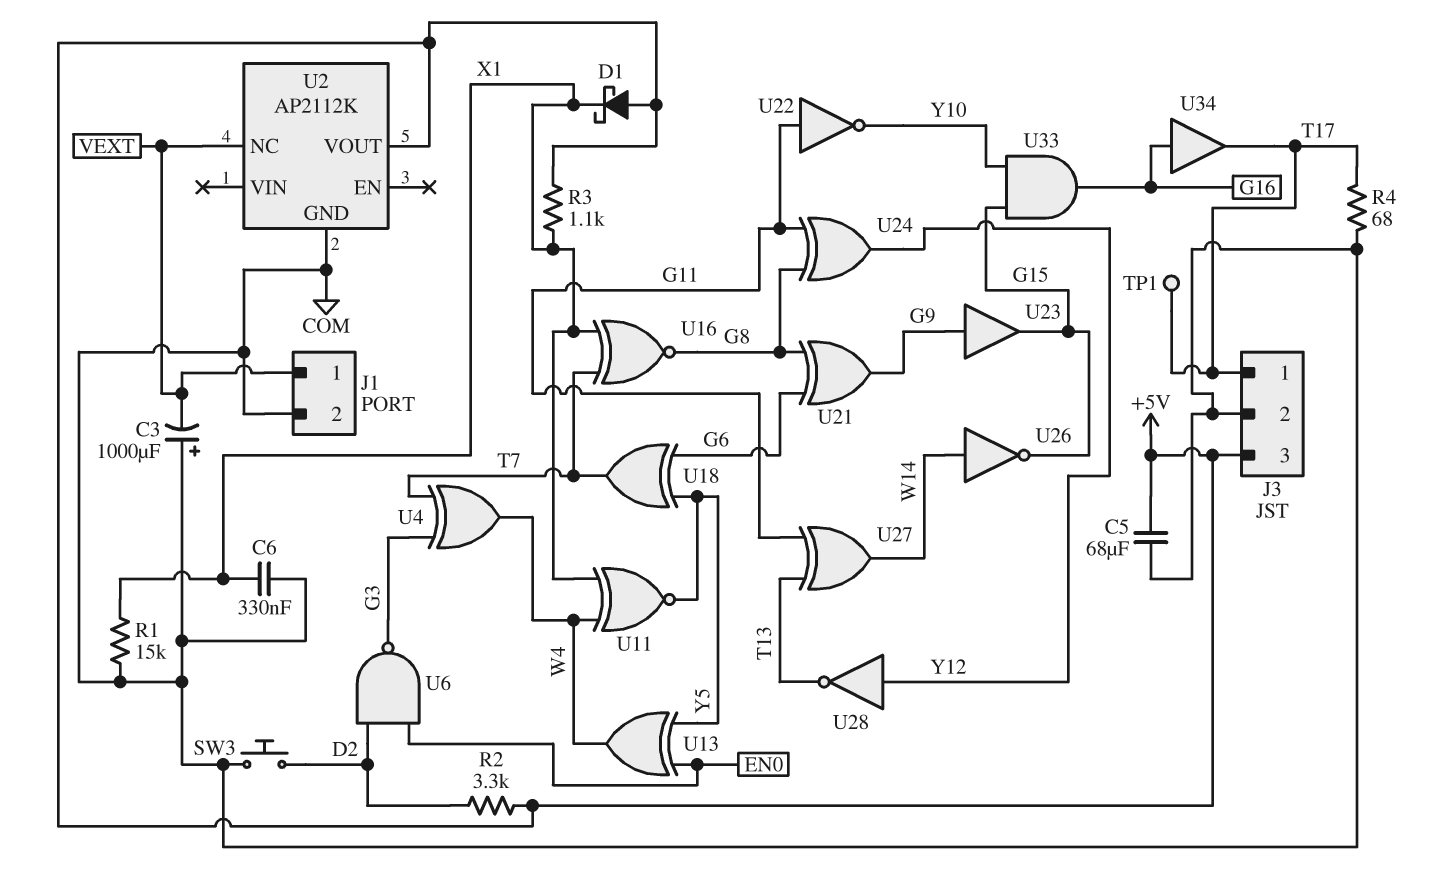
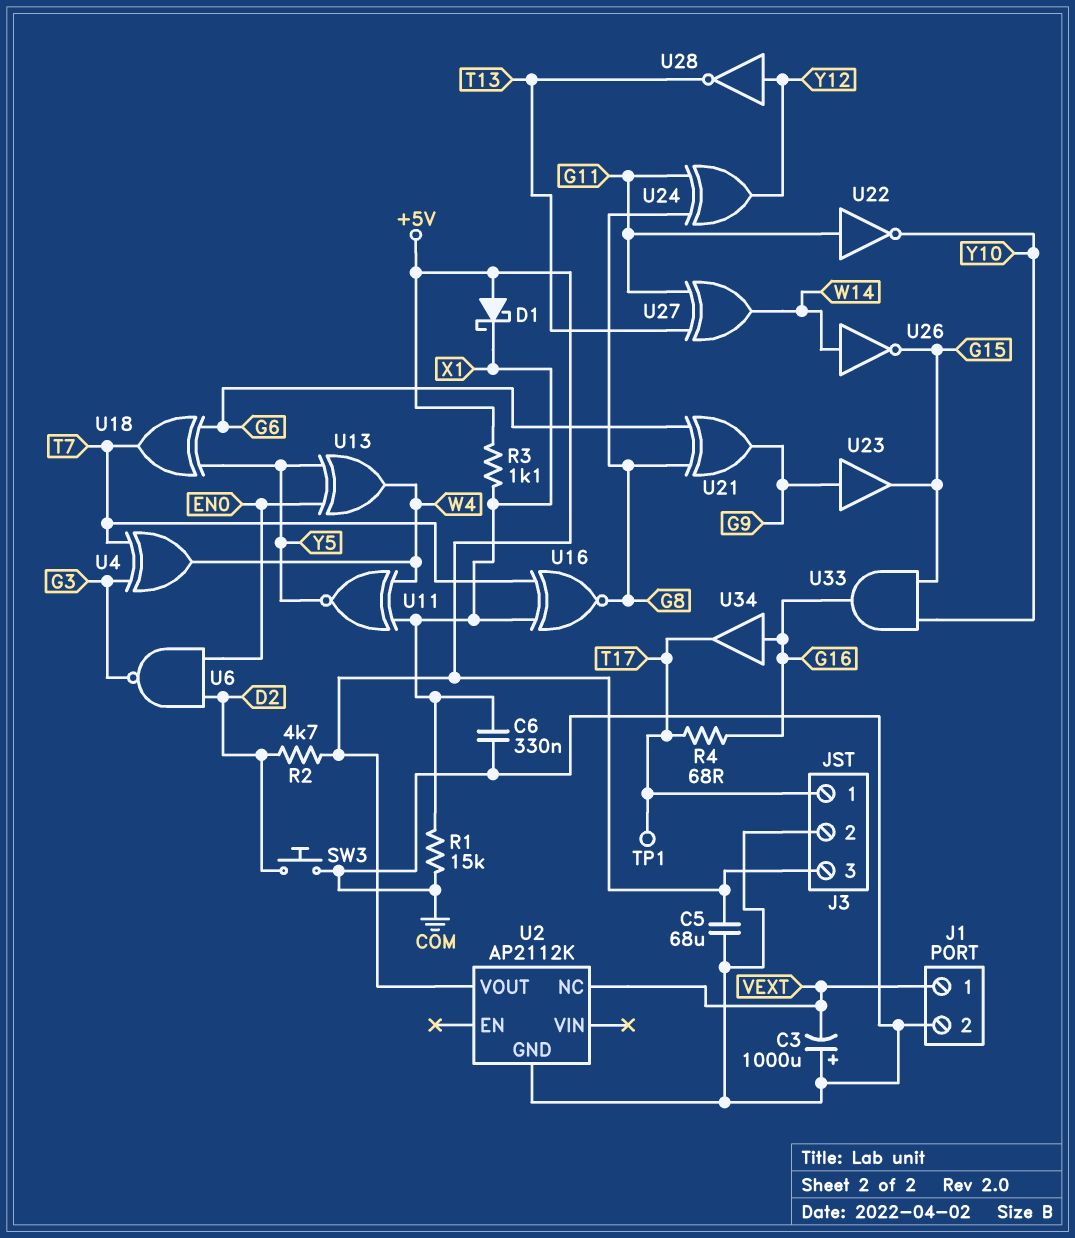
R2: 3.3k (+5V, D2) -> 4.7k (+5V, D2)
R4: 68 (COM, T17) -> 68 (G16, T17)

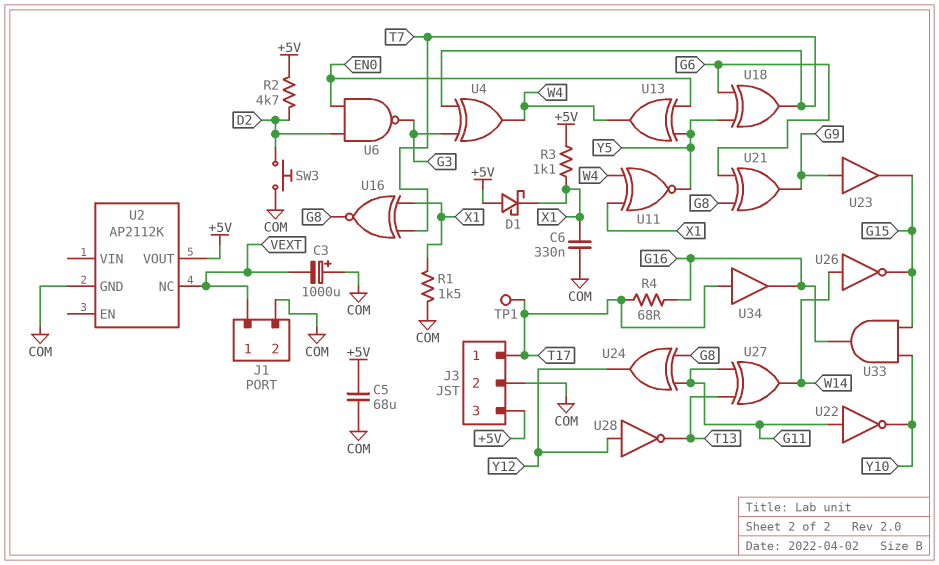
R1: 15k (COM, X1) -> 1.5k (COM, X1)
U34: buffer (in G16, out T17) -> buffer (in T17, out G16)

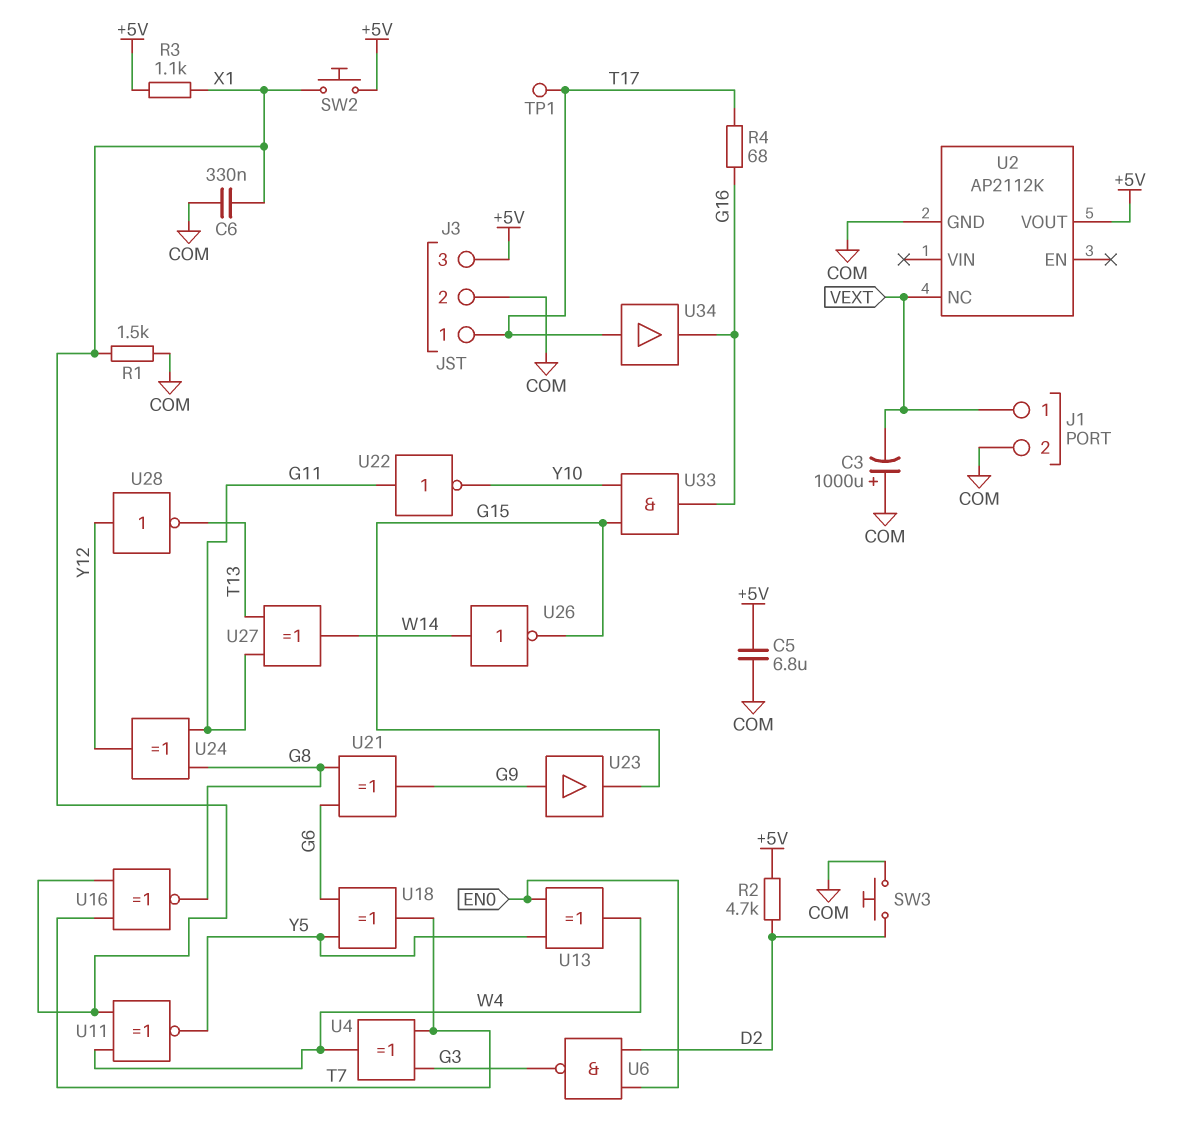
C5: 68uF (+5V, COM) -> 6.8uF (+5V, COM)
D1: schottky (A +5V, K X1) -> none
SW2: none -> button (+5V, X1)

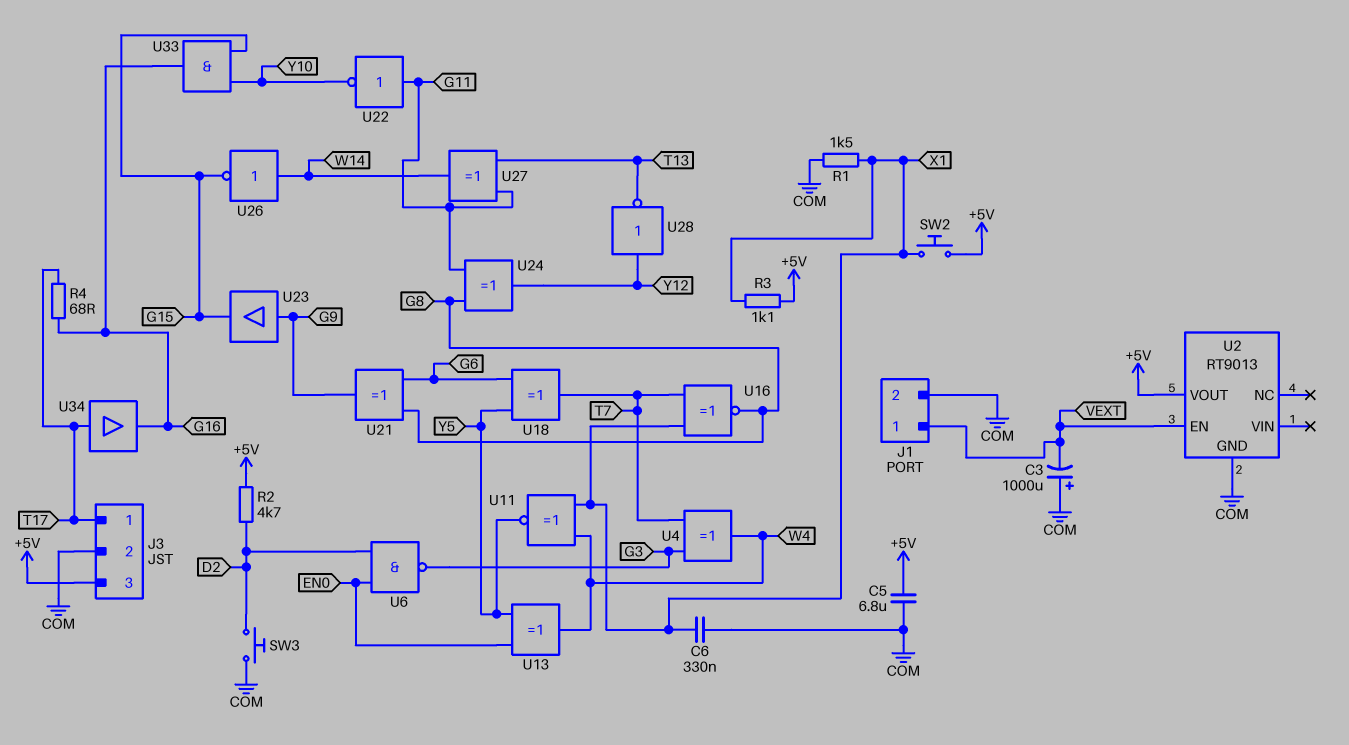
TP1: test point (T17) -> none
U2: AP2112K -> RT9013
U2 pin EN: none -> VEXT
U2 pin NC: VEXT -> none

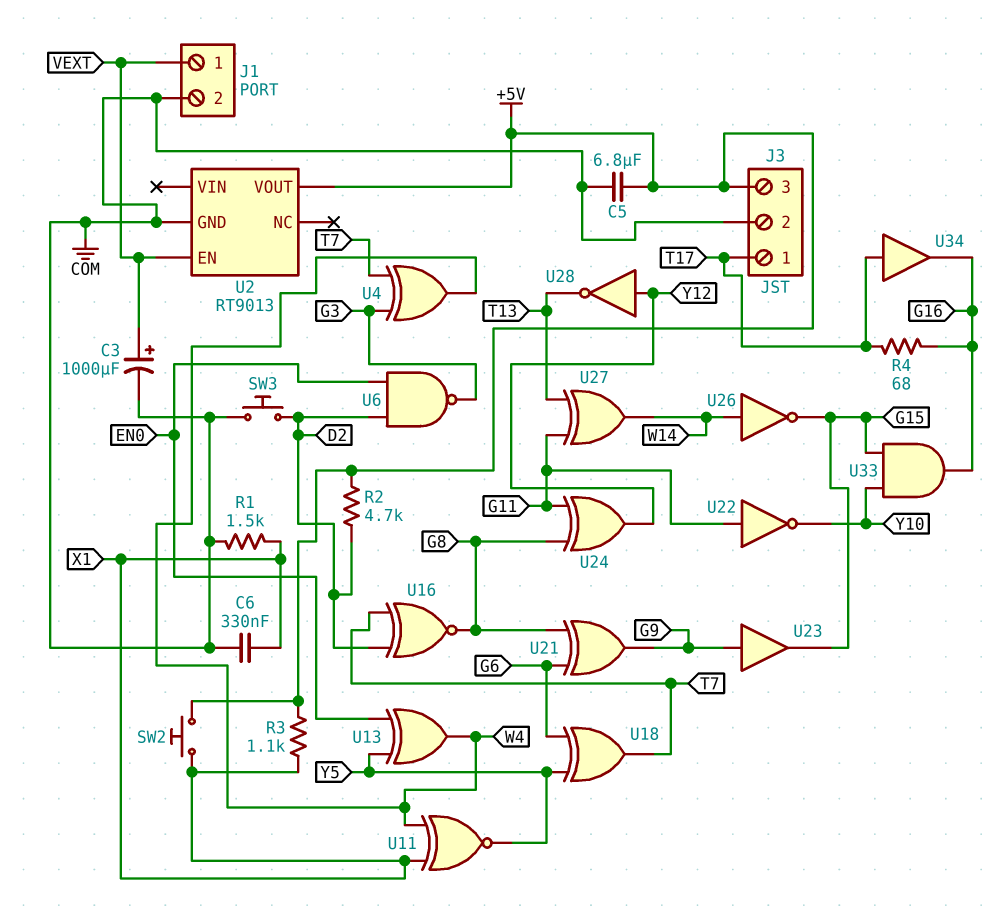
C3: 1000uF (plus COM, minus VEXT) -> 1000uF (plus VEXT, minus COM)
U16: XNOR (in T7, in X1, out G8) -> XNOR (in D2, in T7, out G8)

